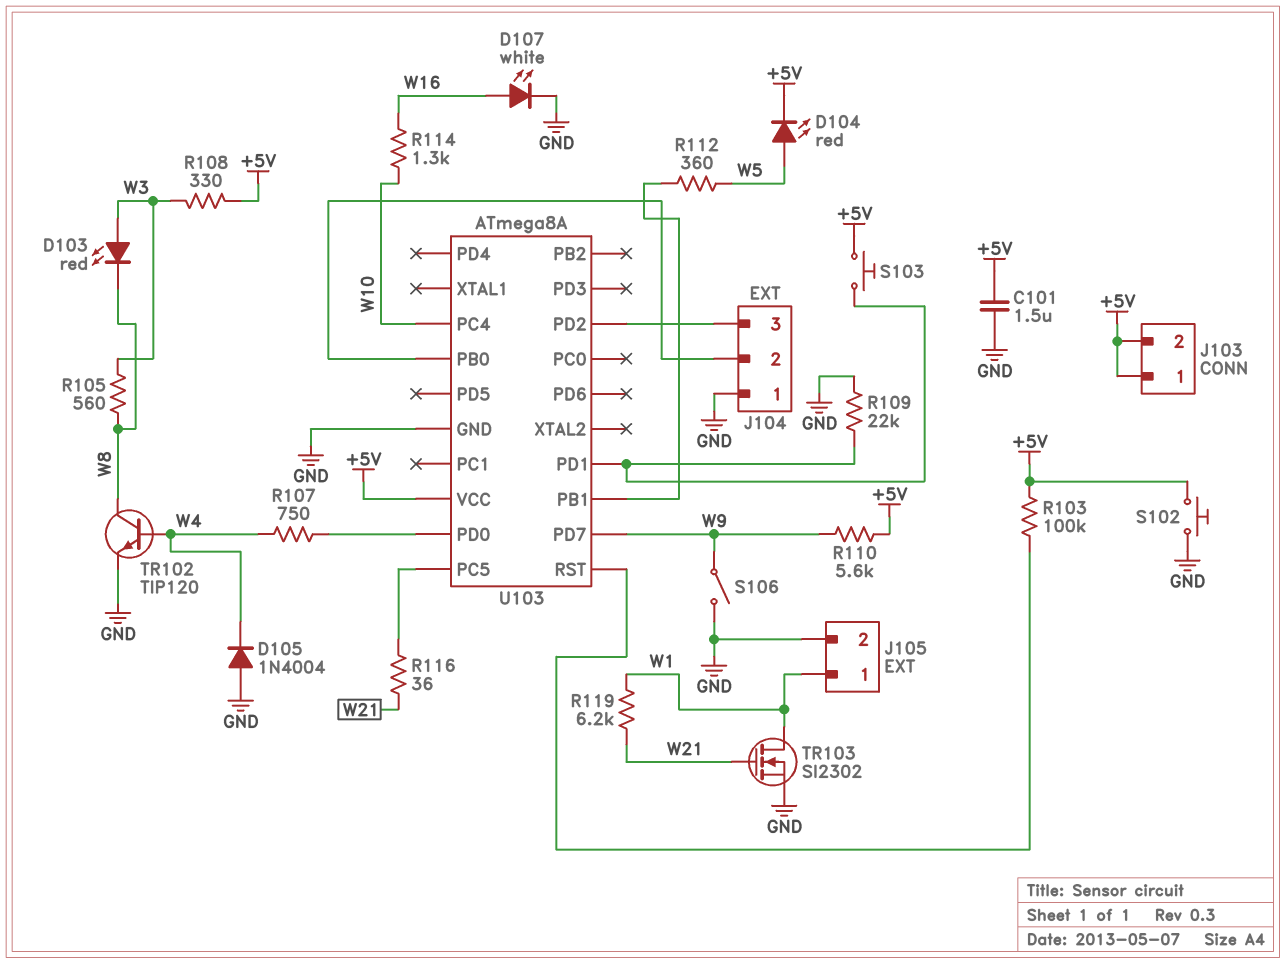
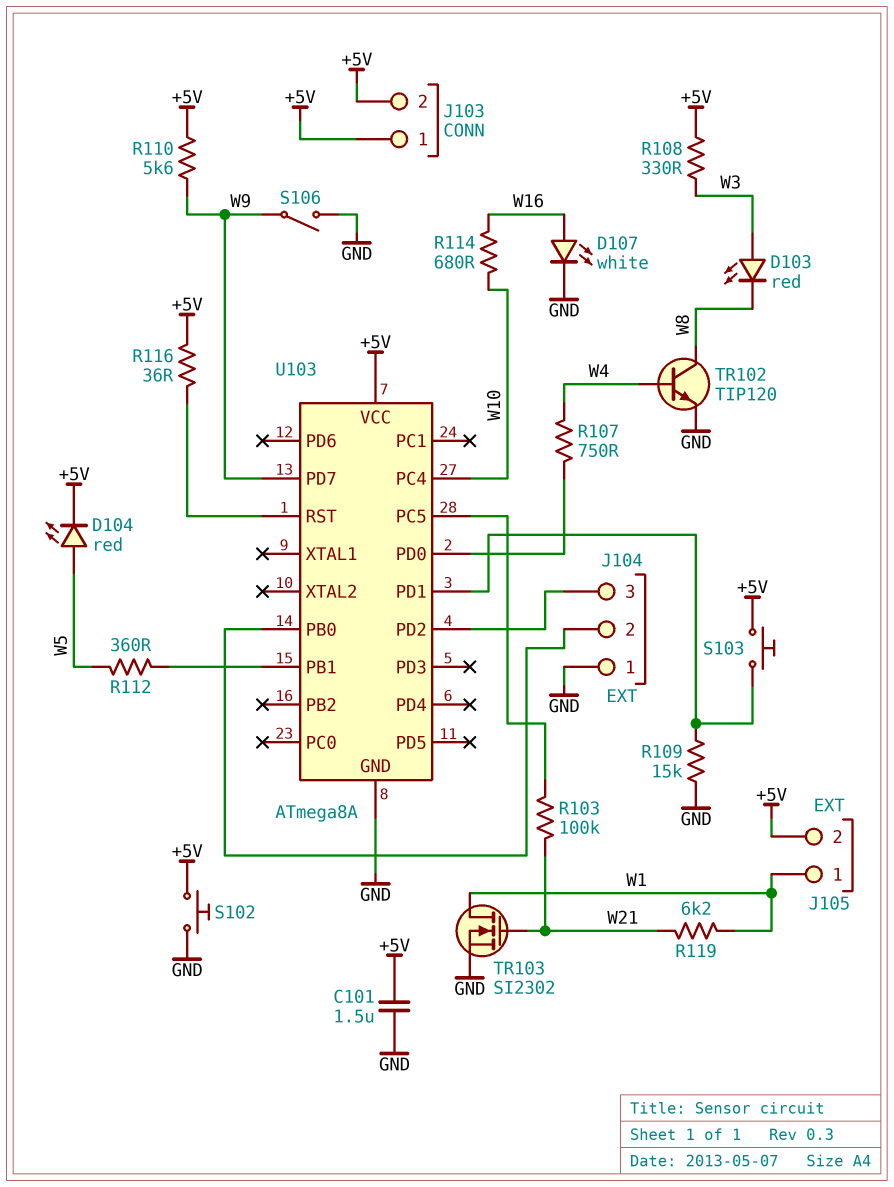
D105: diode 1N4004 (A GND, K W4) -> none
J105 pin 2: GND -> +5V
R103: 100k (+5V, U103/RST) -> 100k (U103/PC5, W21)
R105: 560 (W3, W8) -> none
R109: 22k (GND, U103/PD1) -> 15k (GND, U103/PD1)
R114: 1.3k (W10, W16) -> 680 (W10, W16)
R116: 36 (U103/PC5, W21) -> 36 (+5V, U103/RST)

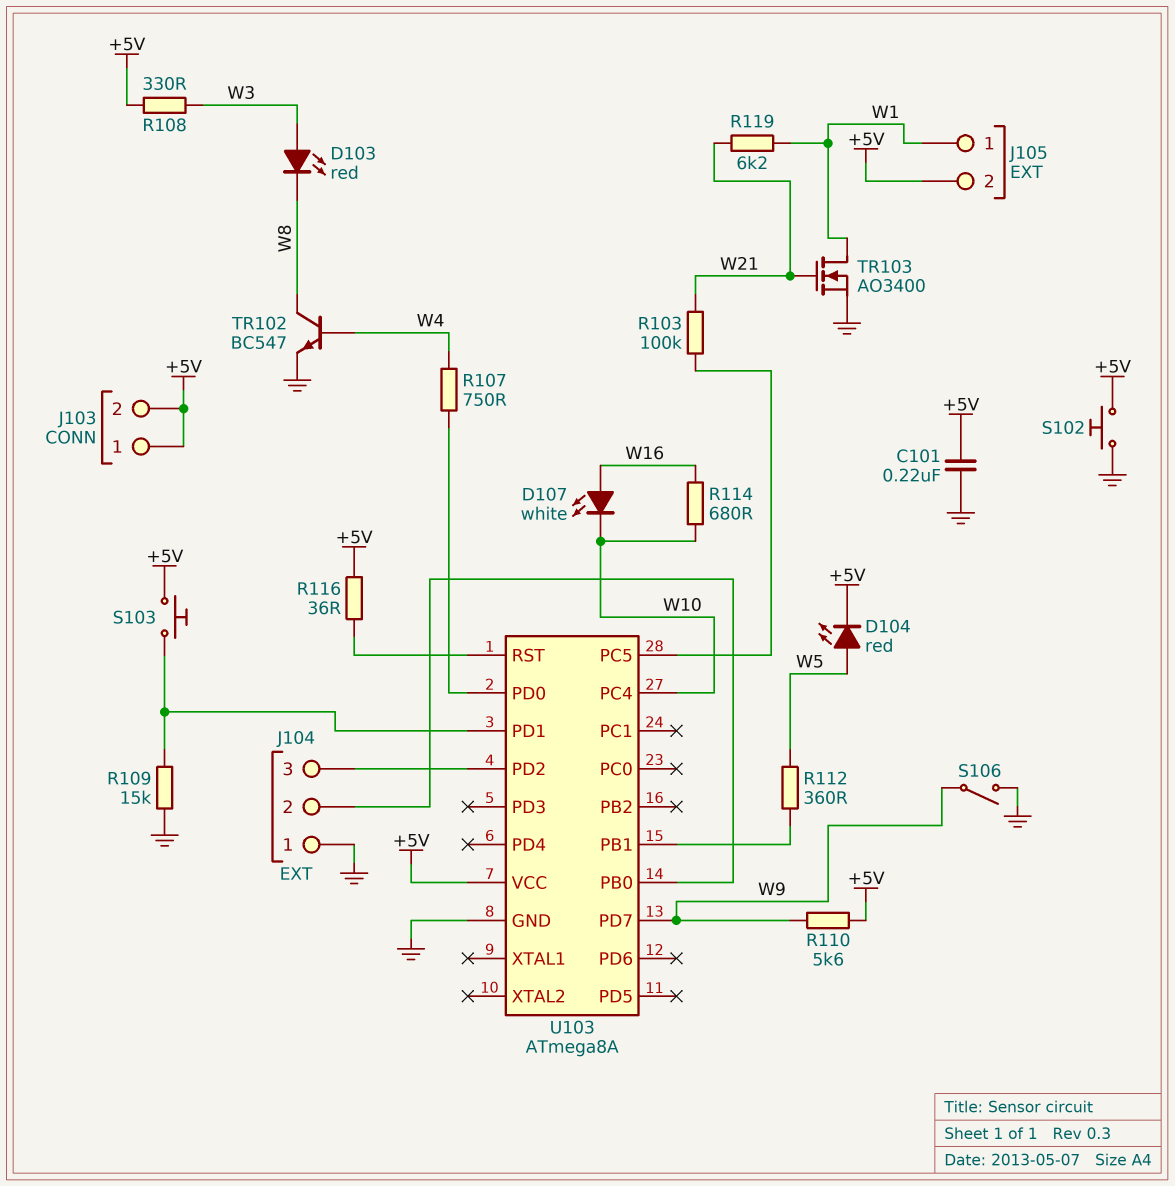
C101: 1.5uF (+5V, GND) -> 220nF (+5V, GND)
D107: LED white (A W16, K GND) -> LED white (A W16, K W10)
TR102: NPN TIP120 (B W4, C W8, E GND) -> NPN BC547 (B W4, C W8, E GND)
TR103: NMOS SI2302 (G W21, D W1, S GND) -> NMOS AO3400 (G W21, D W1, S GND)

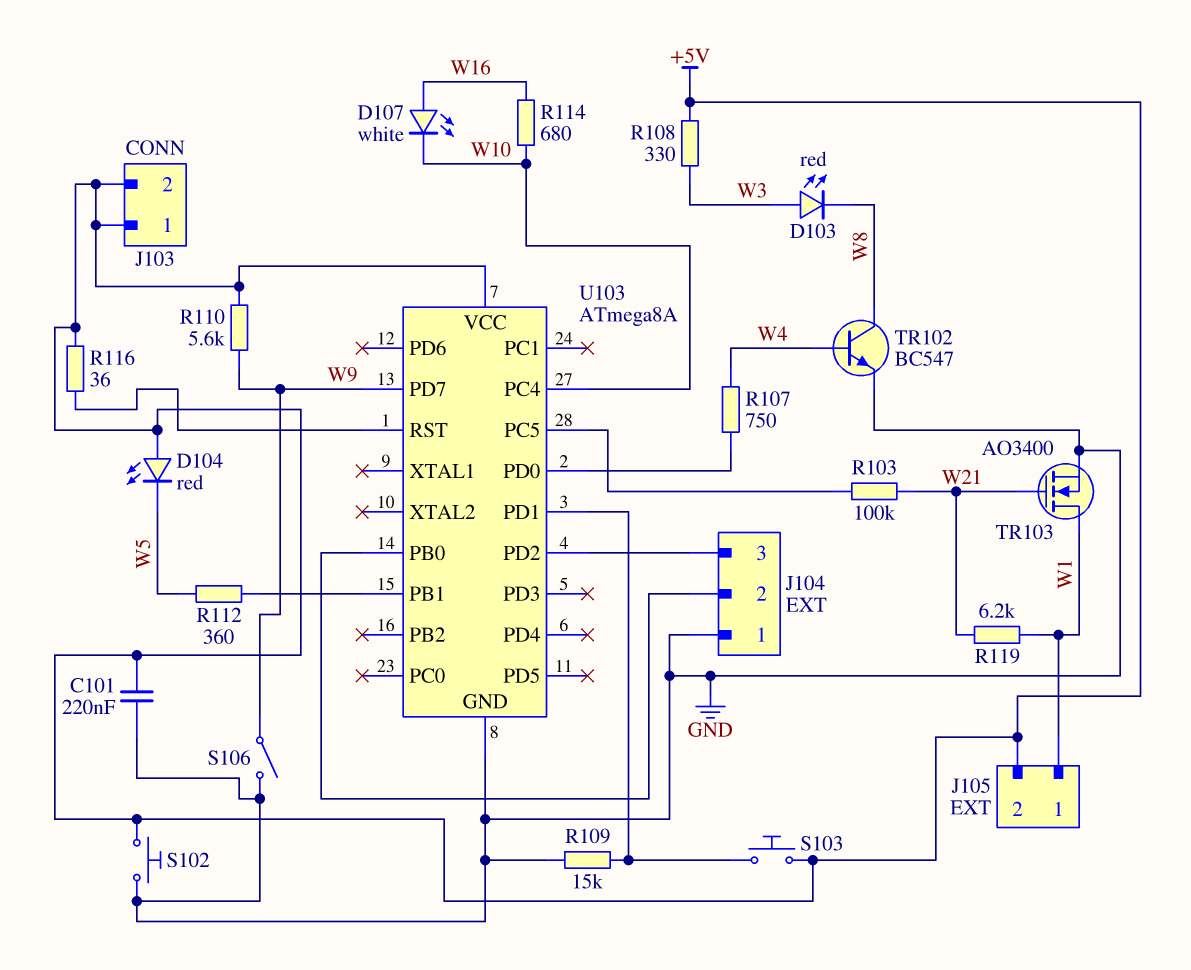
D104: LED red (A W5, K +5V) -> LED red (A +5V, K W5)

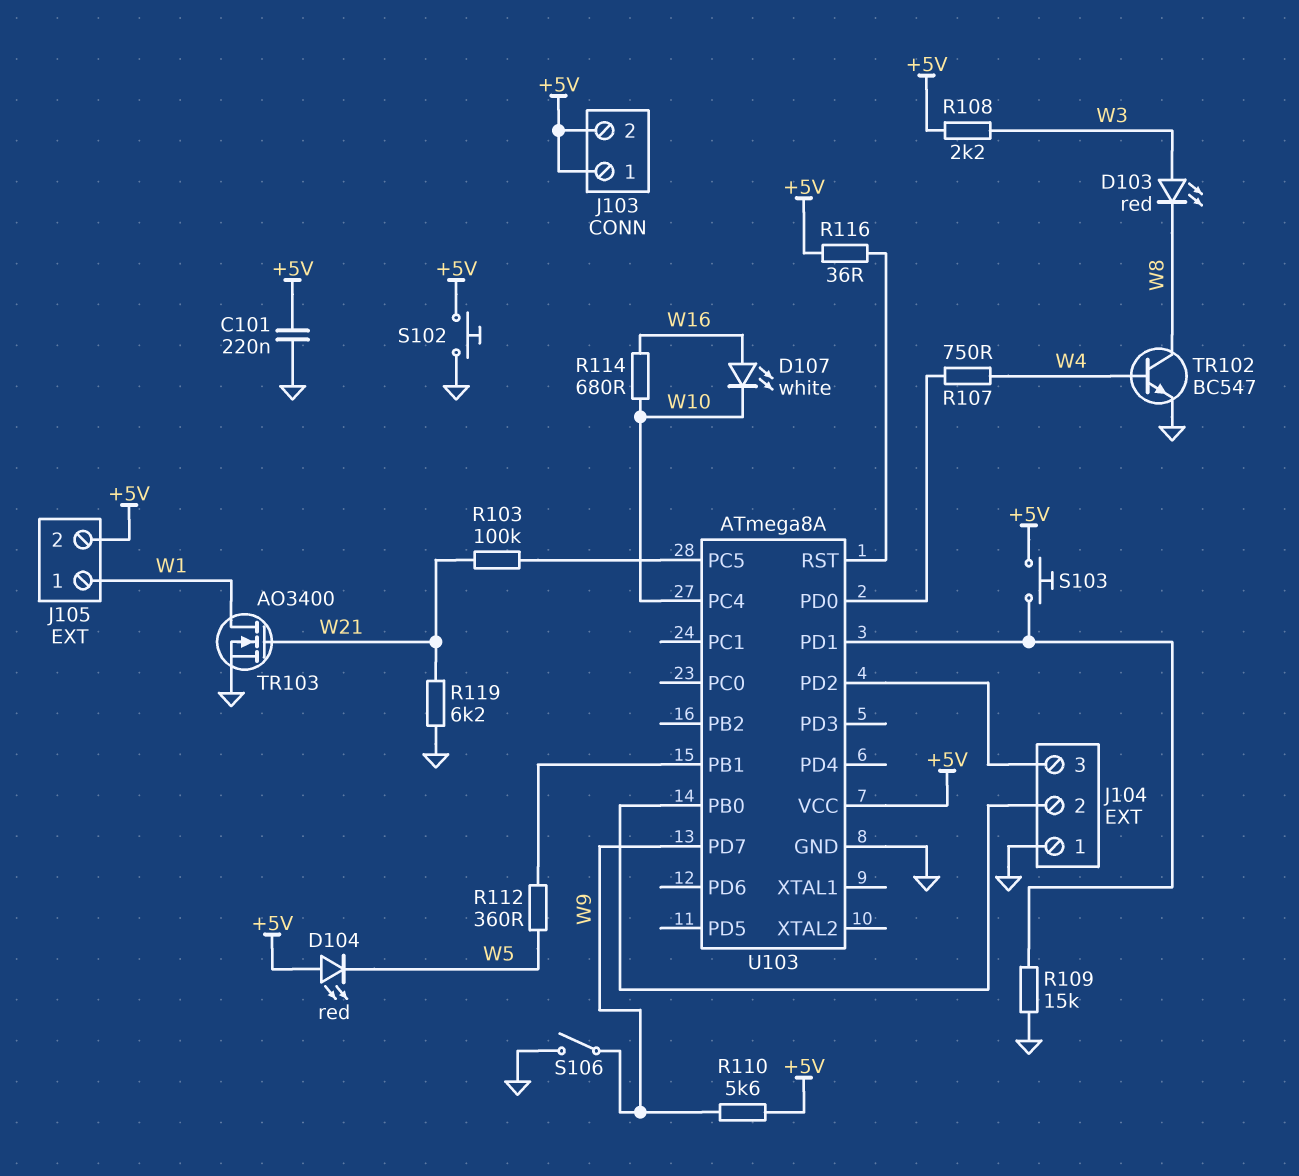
R108: 330 (+5V, W3) -> 2.2k (+5V, W3)
R119: 6.2k (W1, W21) -> 6.2k (GND, W21)

